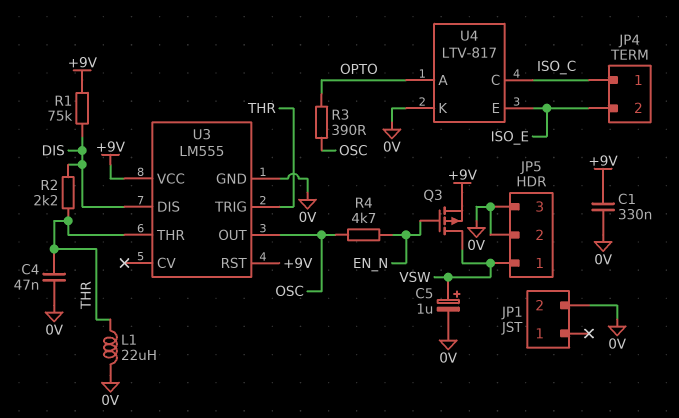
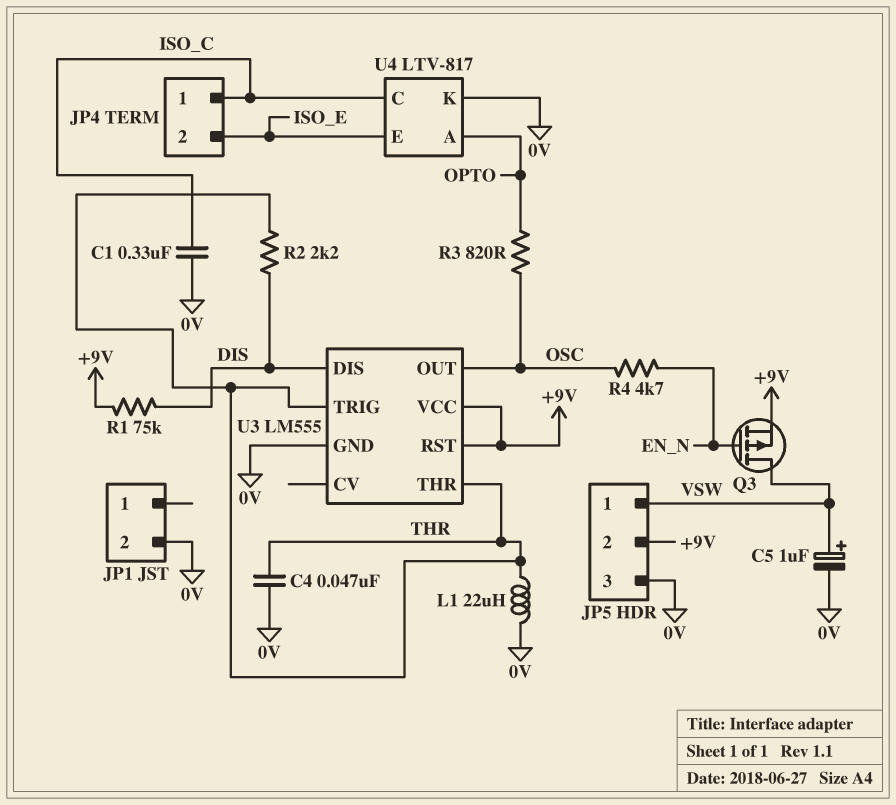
C1: 330nF (+9V, 0V) -> 330nF (0V, ISO_C)
JP5 pin 2: 0V -> +9V
R3: 390 (OPTO, OSC) -> 820 (OPTO, OSC)

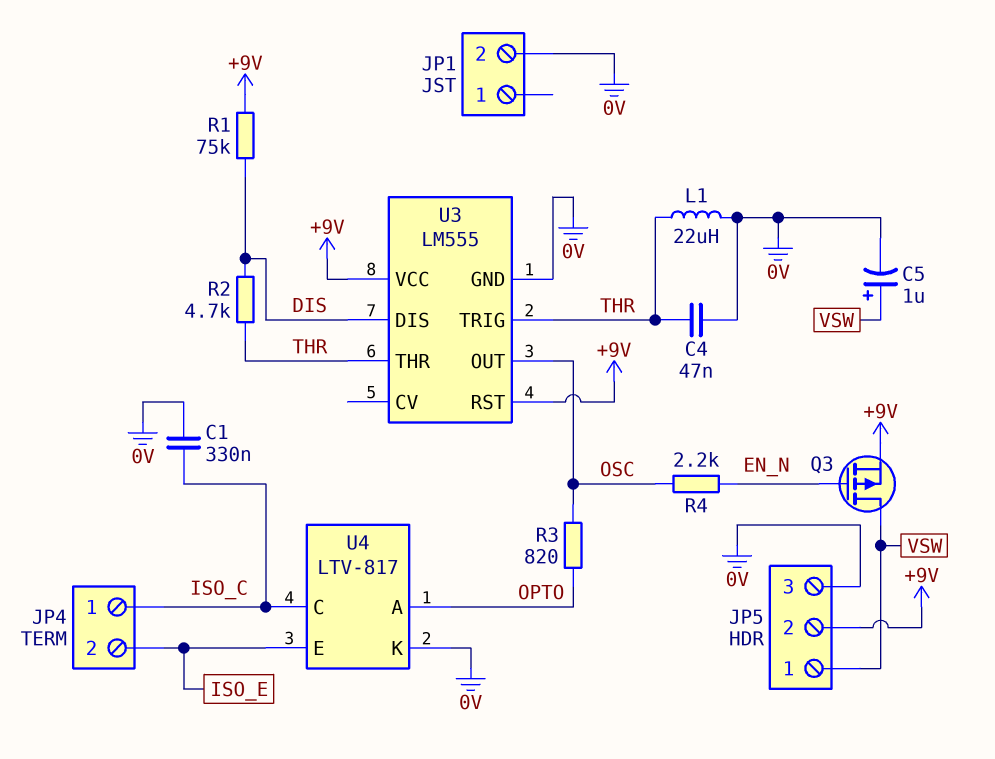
R2: 2.2k (DIS, THR) -> 4.7k (DIS, THR)
R4: 4.7k (EN_N, OSC) -> 2.2k (EN_N, OSC)

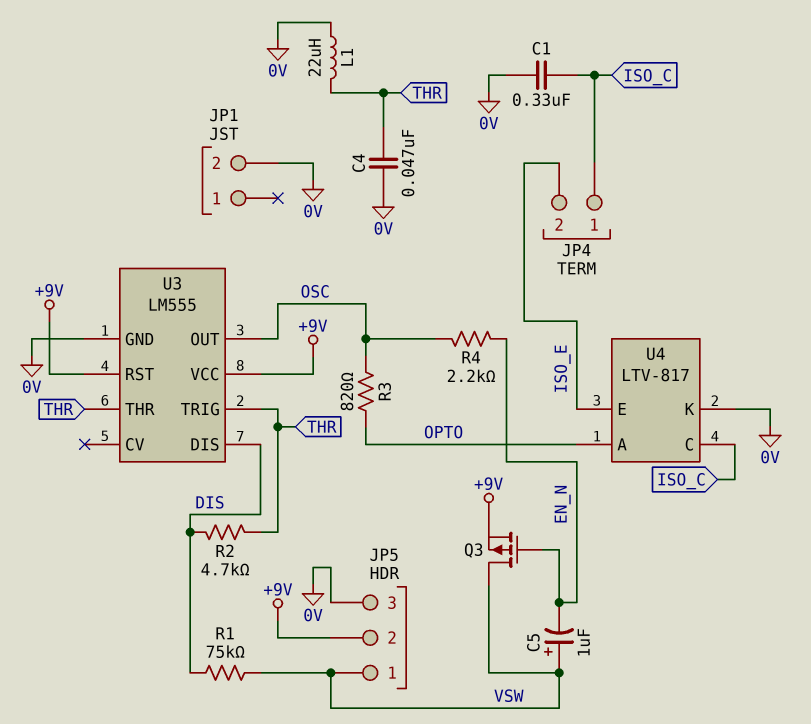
C5: 1uF (plus VSW, minus 0V) -> 1uF (plus VSW, minus EN_N)
R1: 75k (+9V, DIS) -> 75k (DIS, VSW)

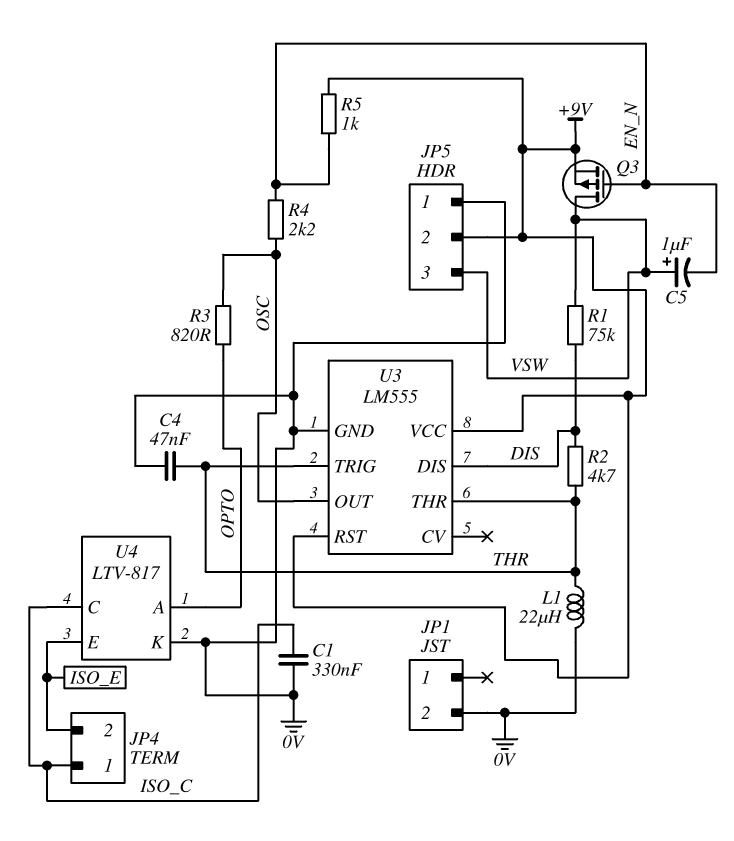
JP5 pin 1: VSW -> 0V
JP5 pin 3: 0V -> VSW
R5: none -> 1k (+9V, EN_N)

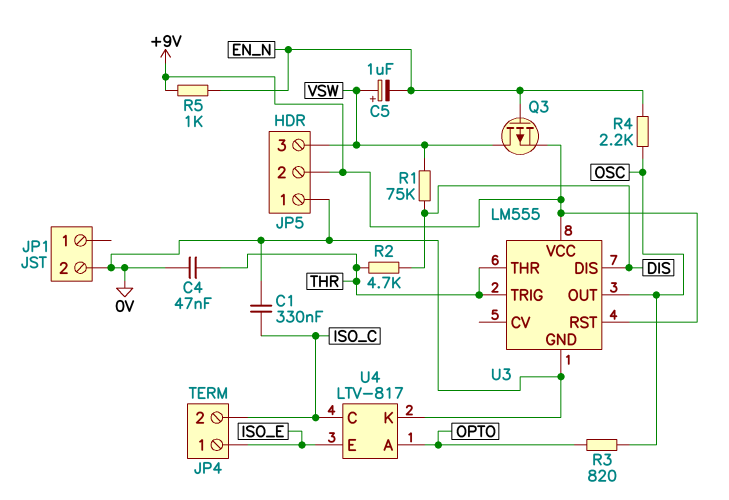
JP4 pin 1: ISO_C -> ISO_E
JP4 pin 2: ISO_E -> ISO_C
L1: 22uH (0V, THR) -> none

